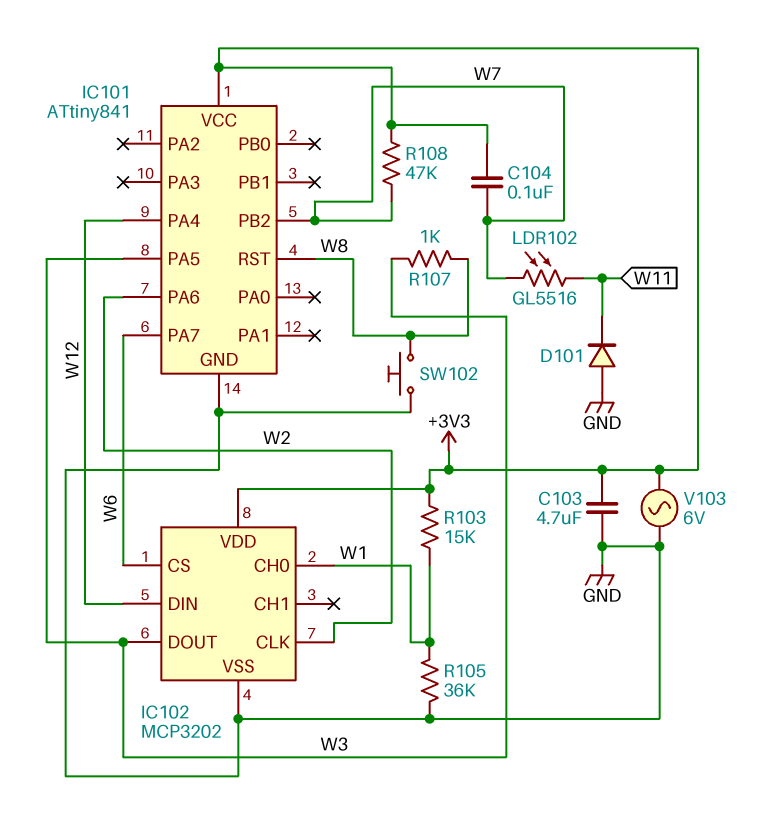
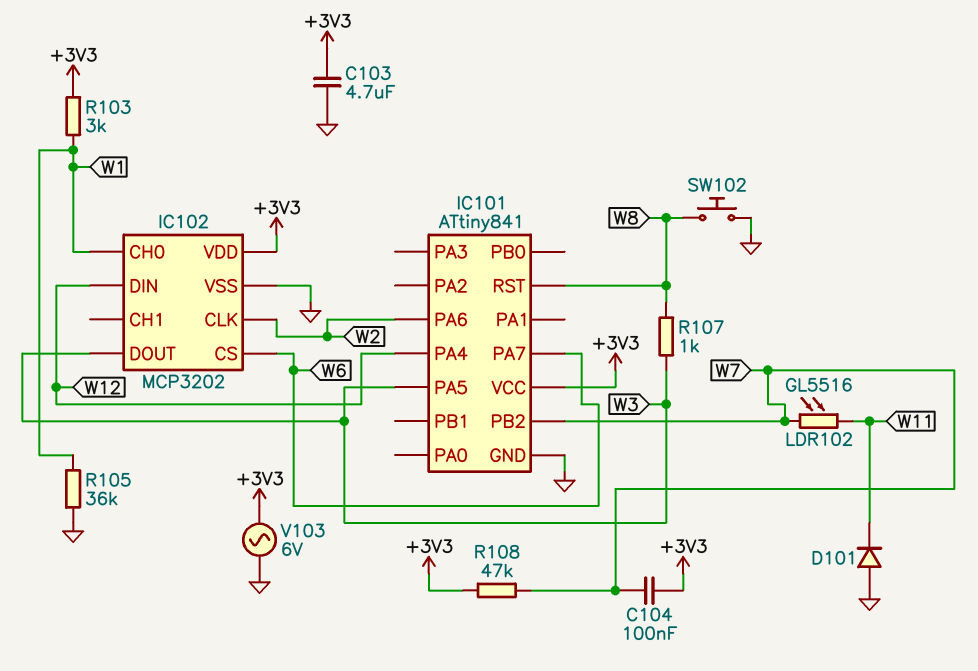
R103: 15k (+3V3, W1) -> 3k (+3V3, W1)

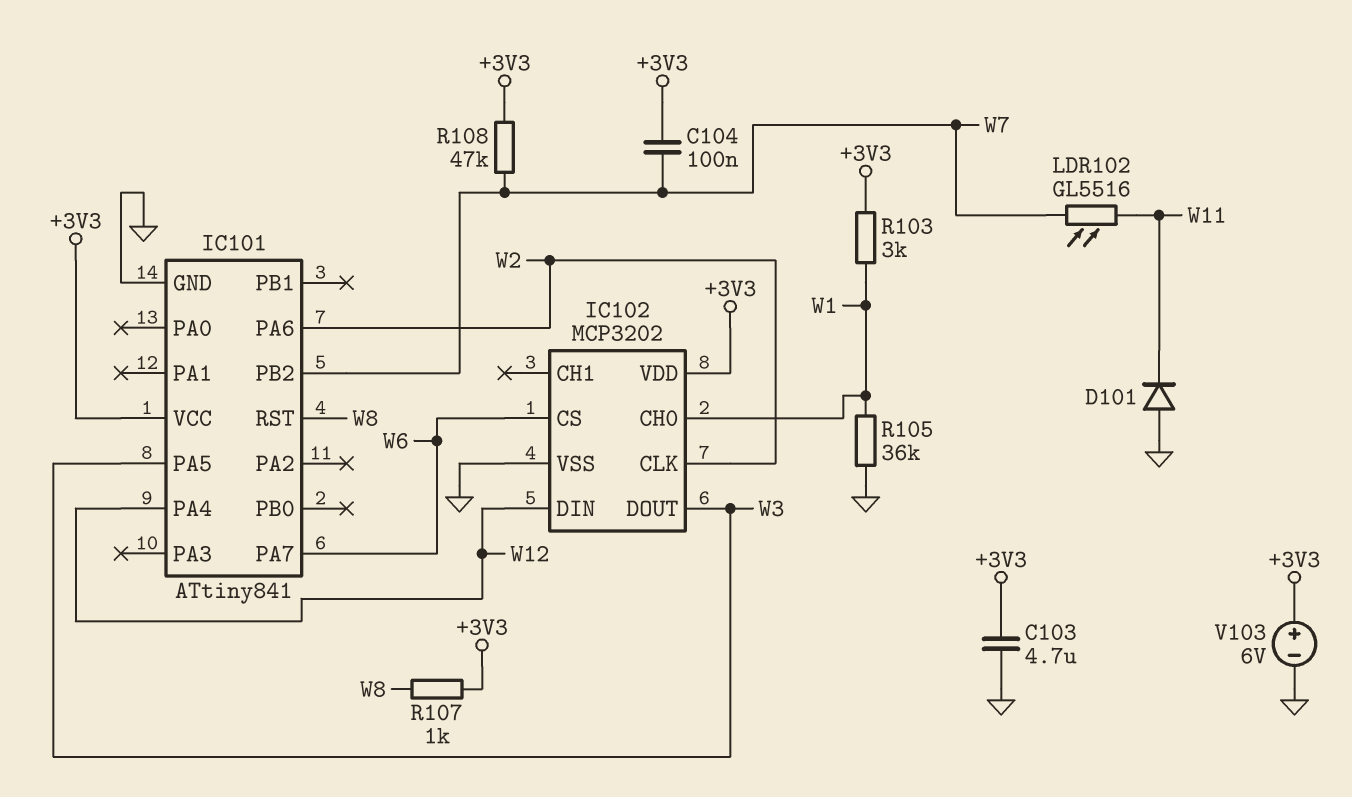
R107: 1k (W3, W8) -> 1k (+3V3, W8)
SW102: button (GND, W8) -> none
V103: AC 6V (+3V3, GND) -> 6V (plus +3V3, minus GND)

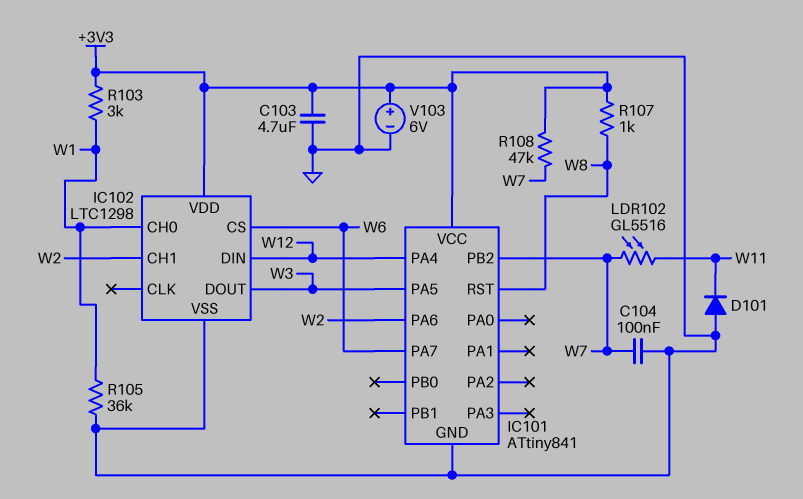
C104: 100nF (+3V3, W7) -> 100nF (GND, W7)
IC102: MCP3202 -> LTC1298
IC102 pin CH1: none -> W2
IC102 pin CLK: W2 -> none

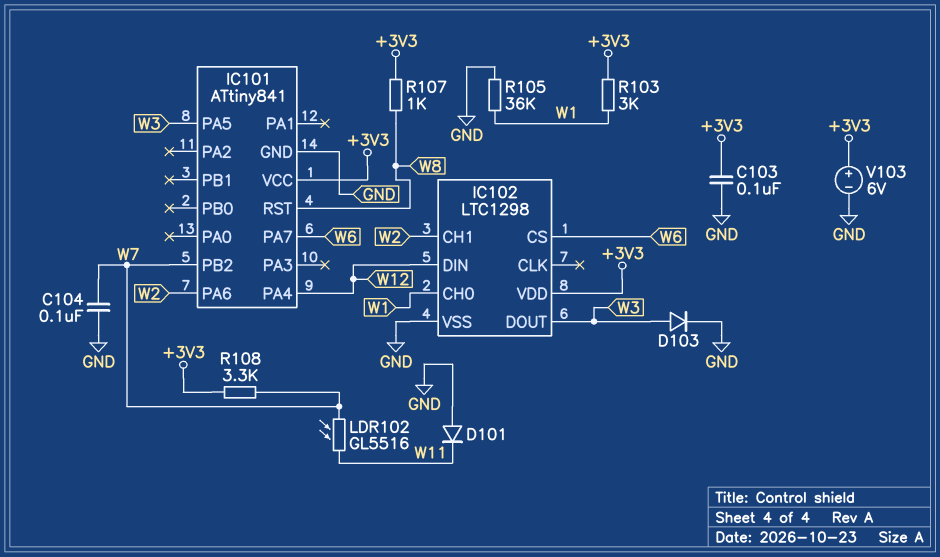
C103: 4.7uF (+3V3, GND) -> 100nF (+3V3, GND)
D103: none -> diode (A W3, K GND)
R108: 47k (+3V3, W7) -> 3.3k (+3V3, W7)

